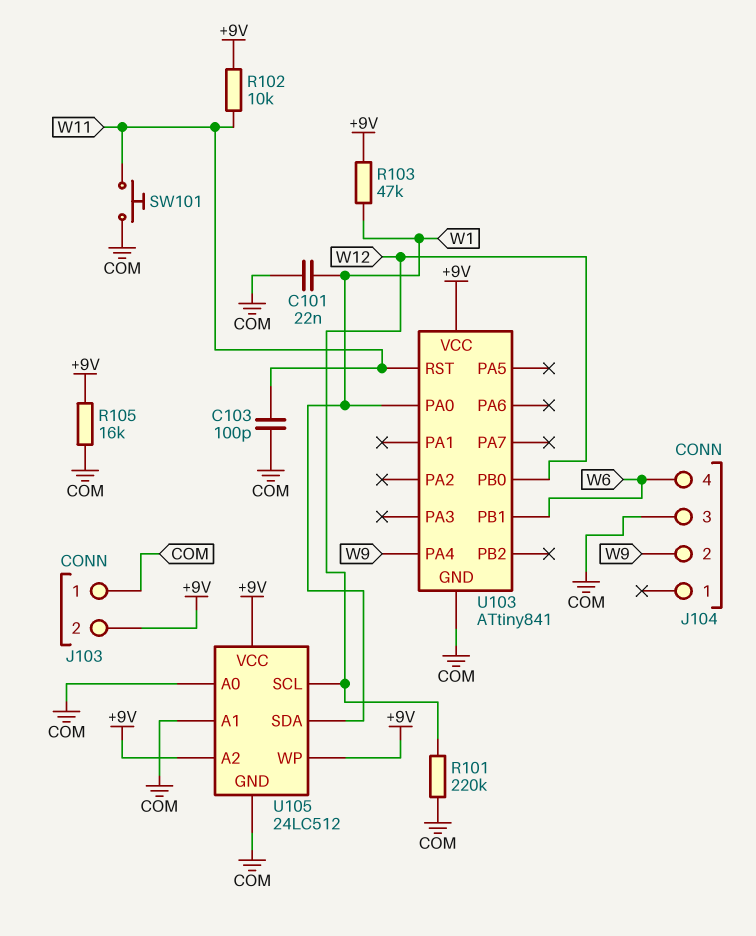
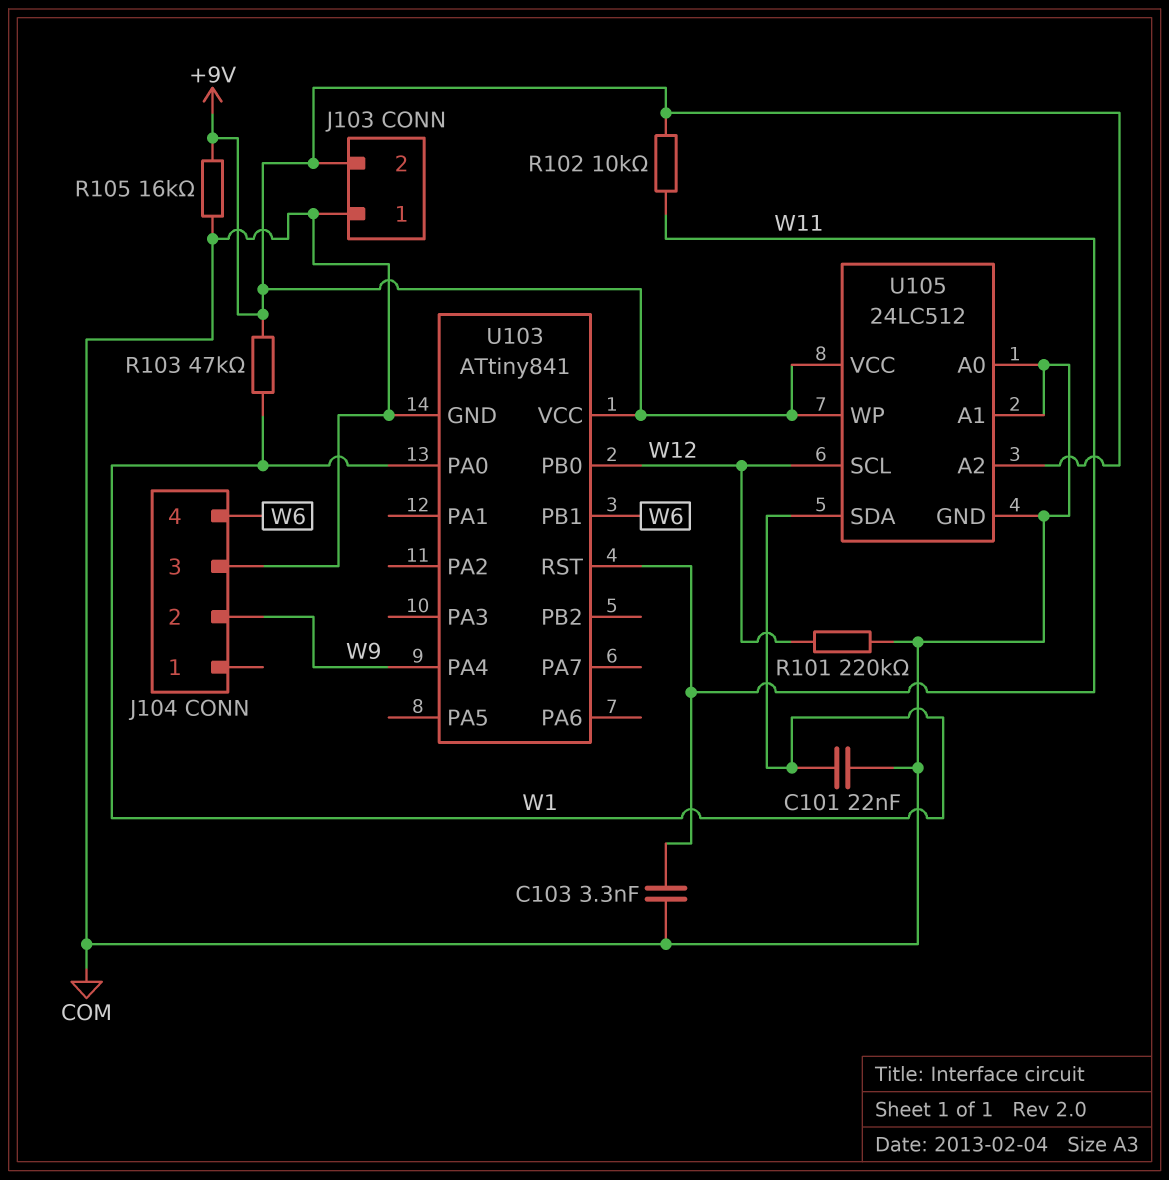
C103: 100pF (COM, W11) -> 3.3nF (COM, W11)
SW101: button (COM, W11) -> none

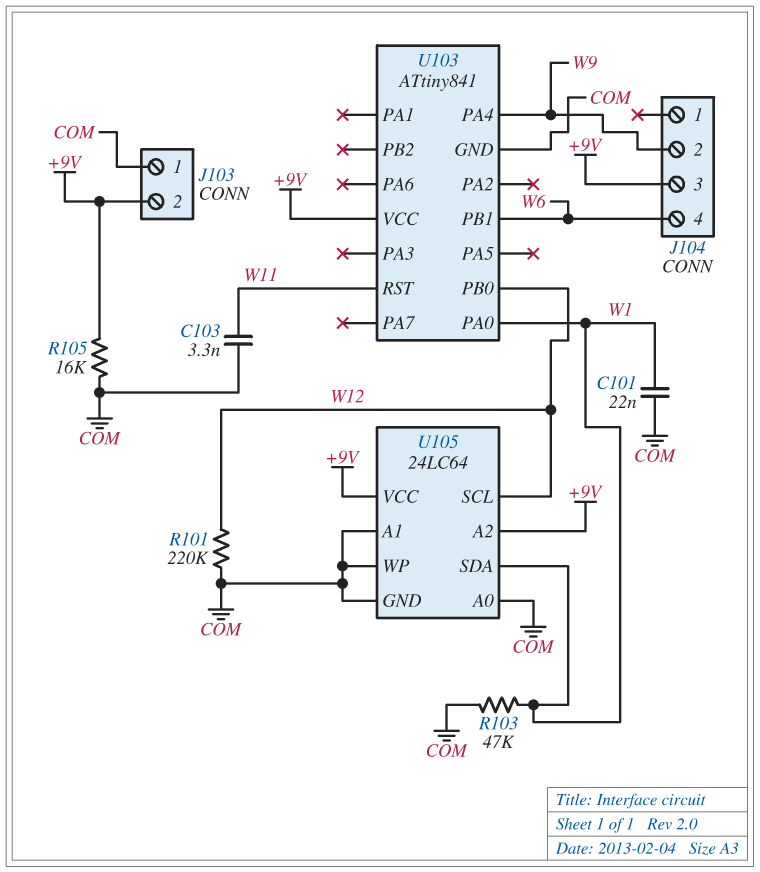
J104 pin 3: COM -> +9V
R102: 10k (+9V, W11) -> none
R103: 47k (+9V, W1) -> 47k (COM, W1)
U105: 24LC512 -> 24LC64
U105 pin WP: +9V -> COM

